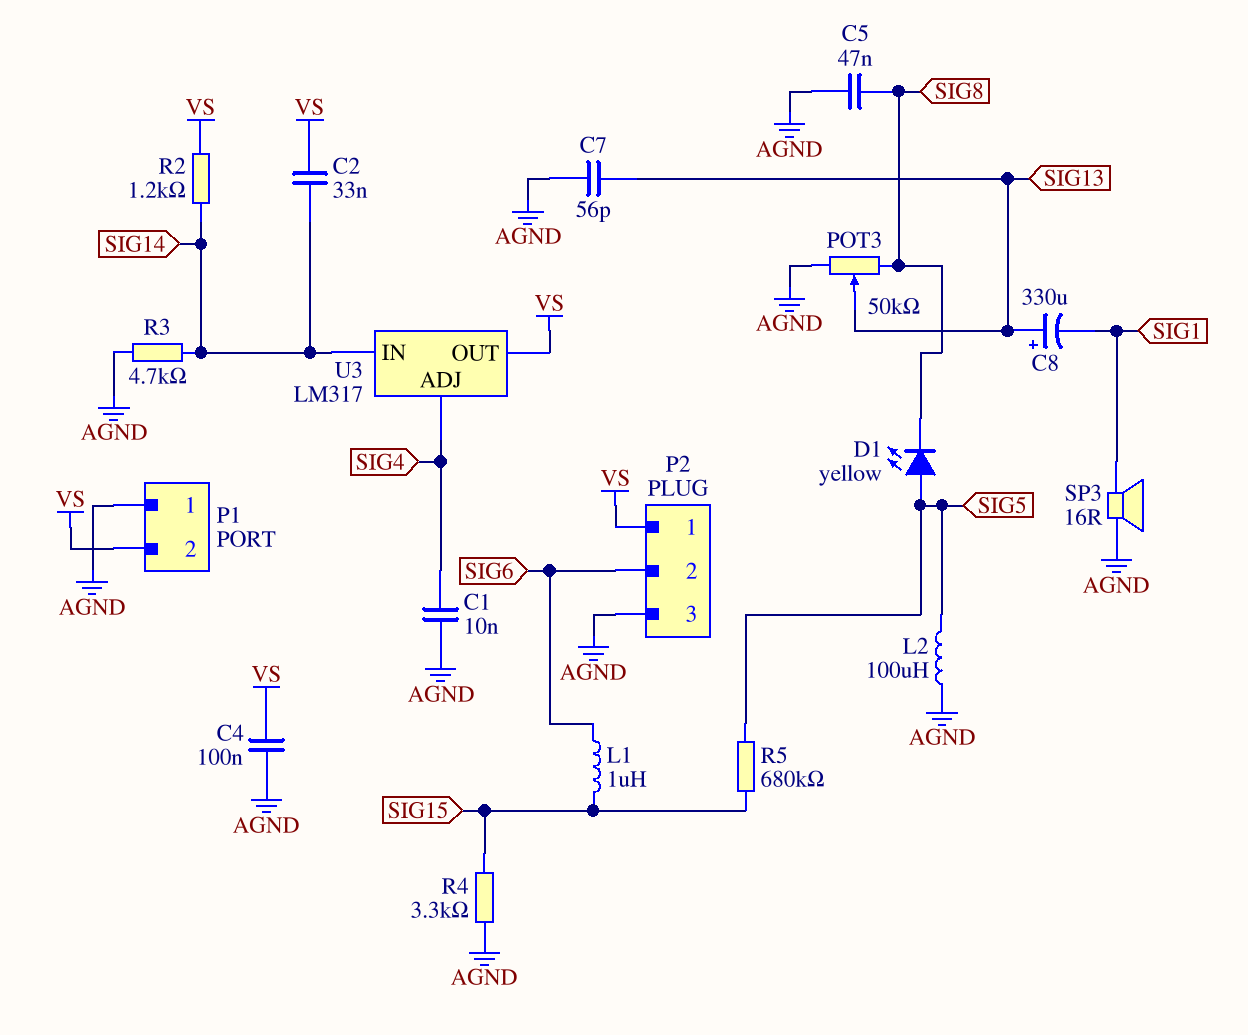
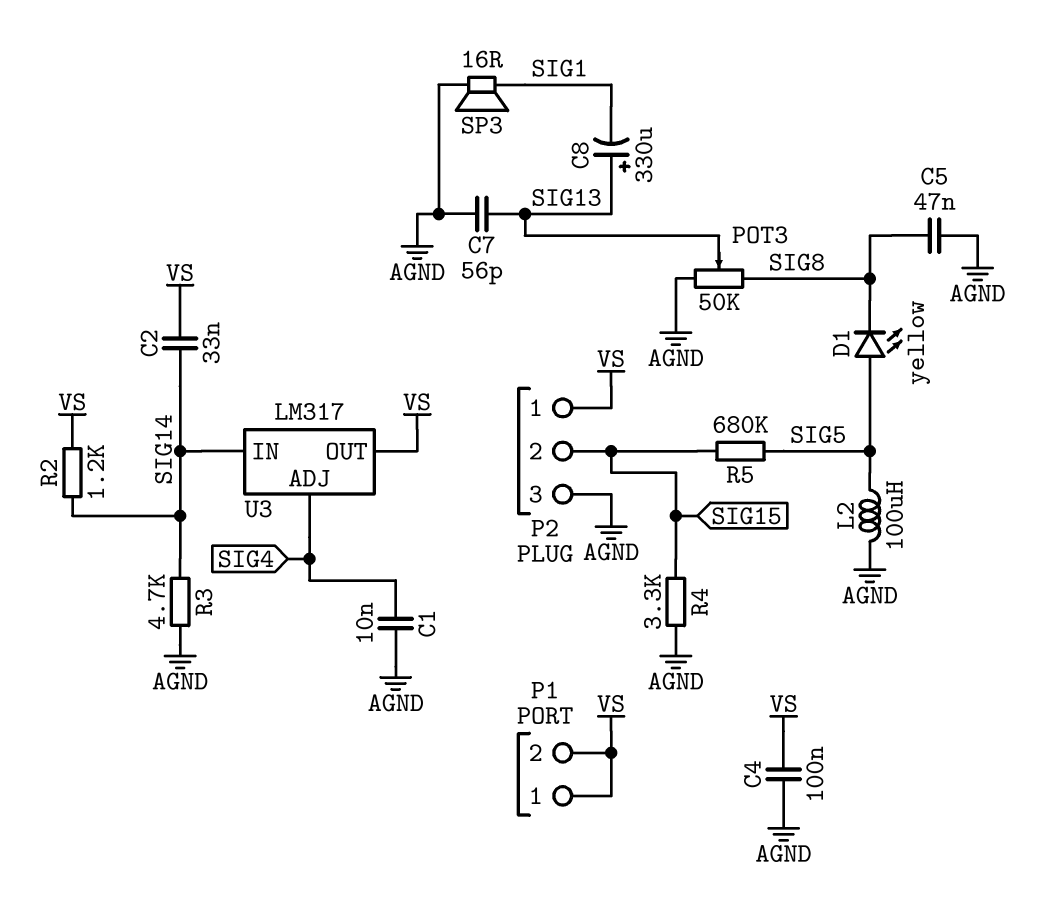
L1: 1uH (SIG6, SIG15) -> none
P1 pin 1: AGND -> VS
P2 pin 2: SIG6 -> SIG15

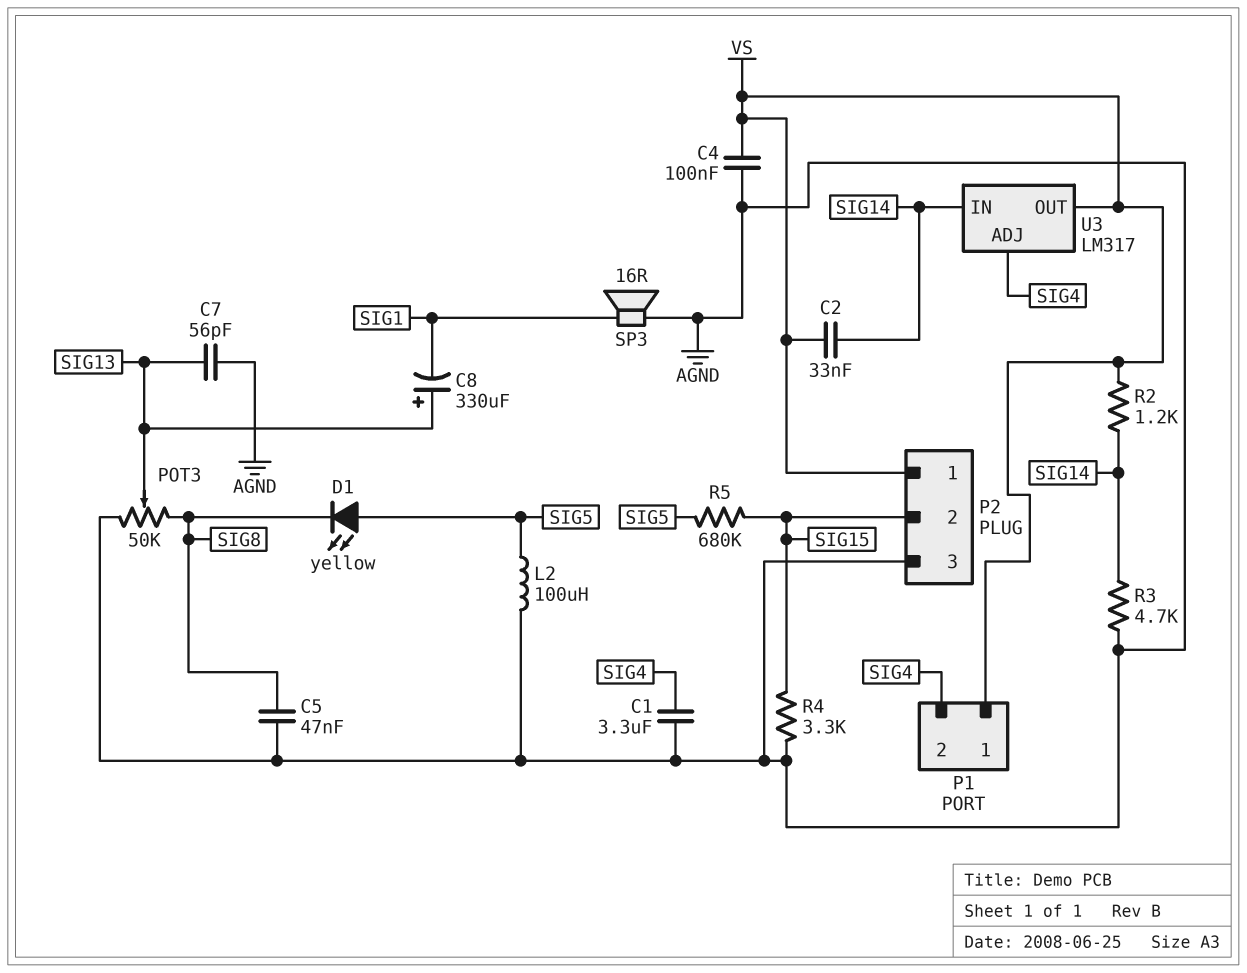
C1: 10nF (AGND, SIG4) -> 3.3uF (AGND, SIG4)
P1 pin 2: VS -> SIG4

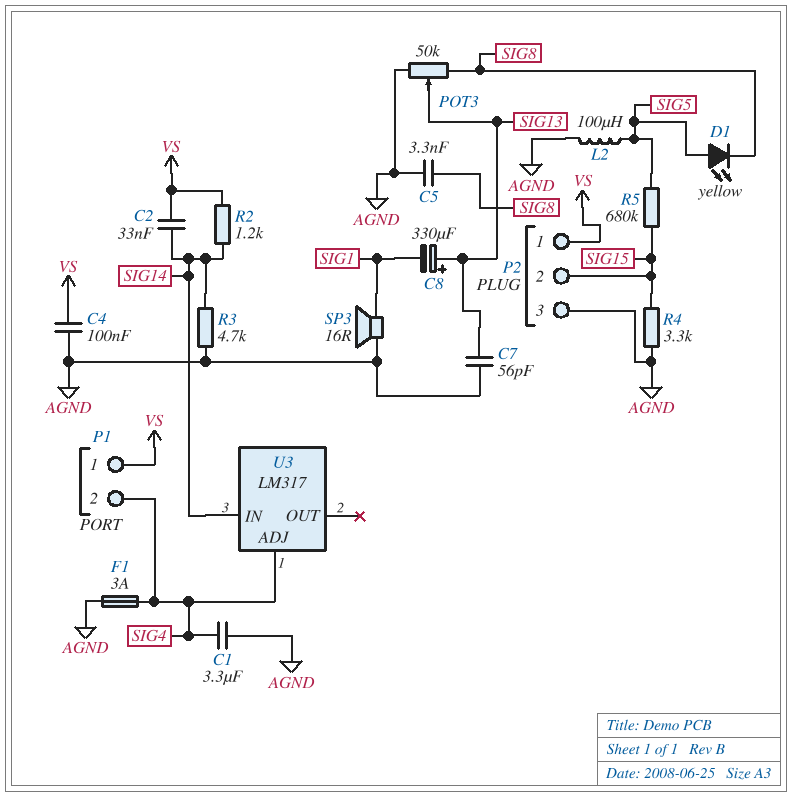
C5: 47nF (AGND, SIG8) -> 3.3nF (AGND, SIG8)
F1: none -> 3A (AGND, SIG4)
U3 pin OUT: VS -> none

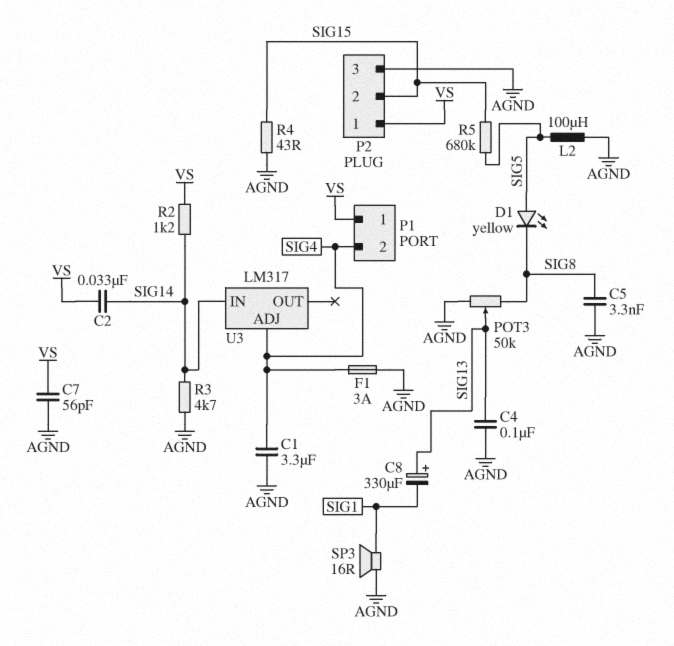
C4: 100nF (AGND, VS) -> 100nF (AGND, SIG13)
C7: 56pF (AGND, SIG13) -> 56pF (AGND, VS)
R4: 3.3k (AGND, SIG15) -> 43 (AGND, SIG15)

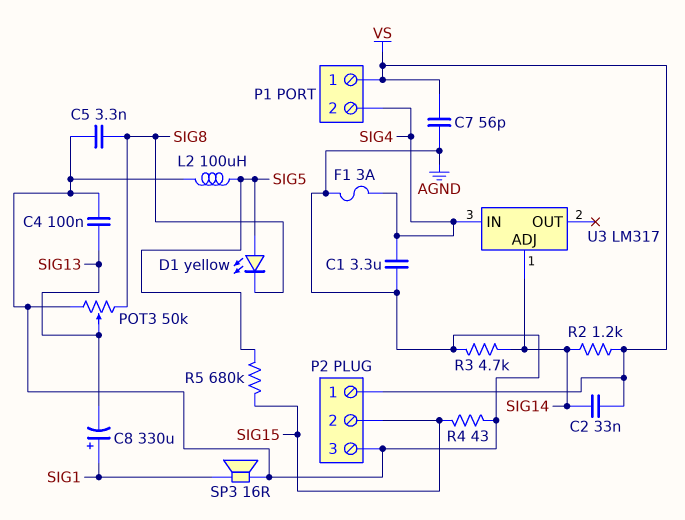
C8: 330uF (plus SIG13, minus SIG1) -> 330uF (plus SIG1, minus SIG13)
U3 pin ADJ: SIG4 -> SIG14
U3 pin IN: SIG14 -> SIG4

